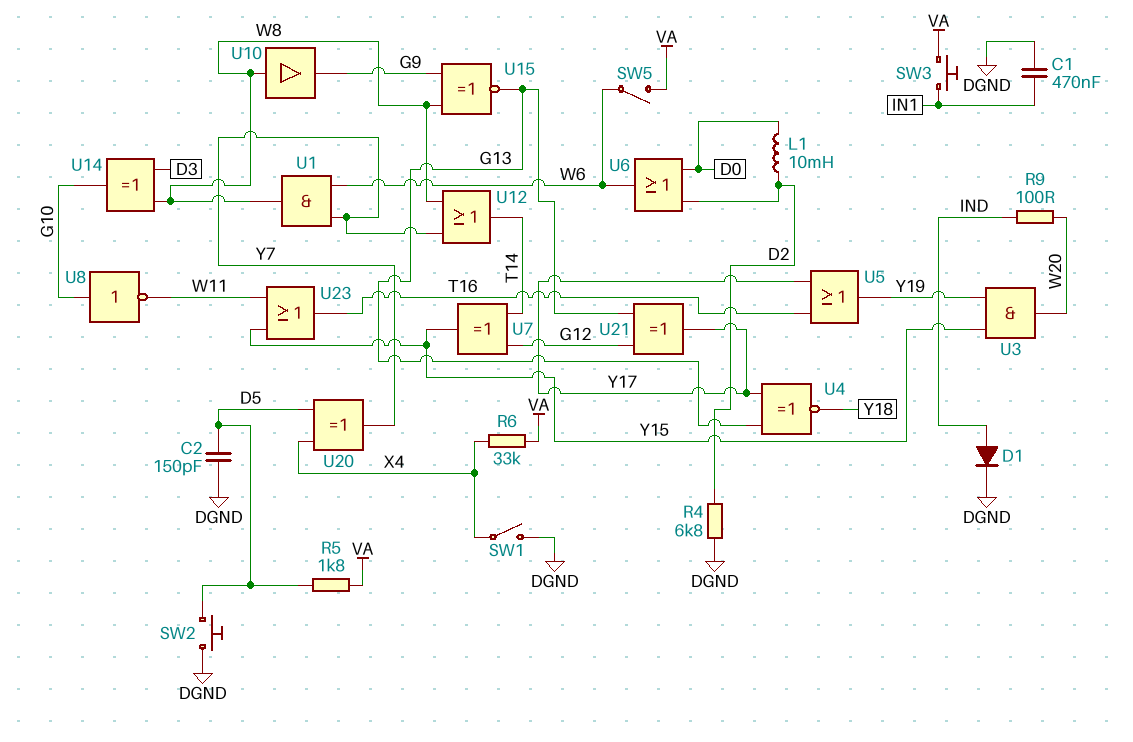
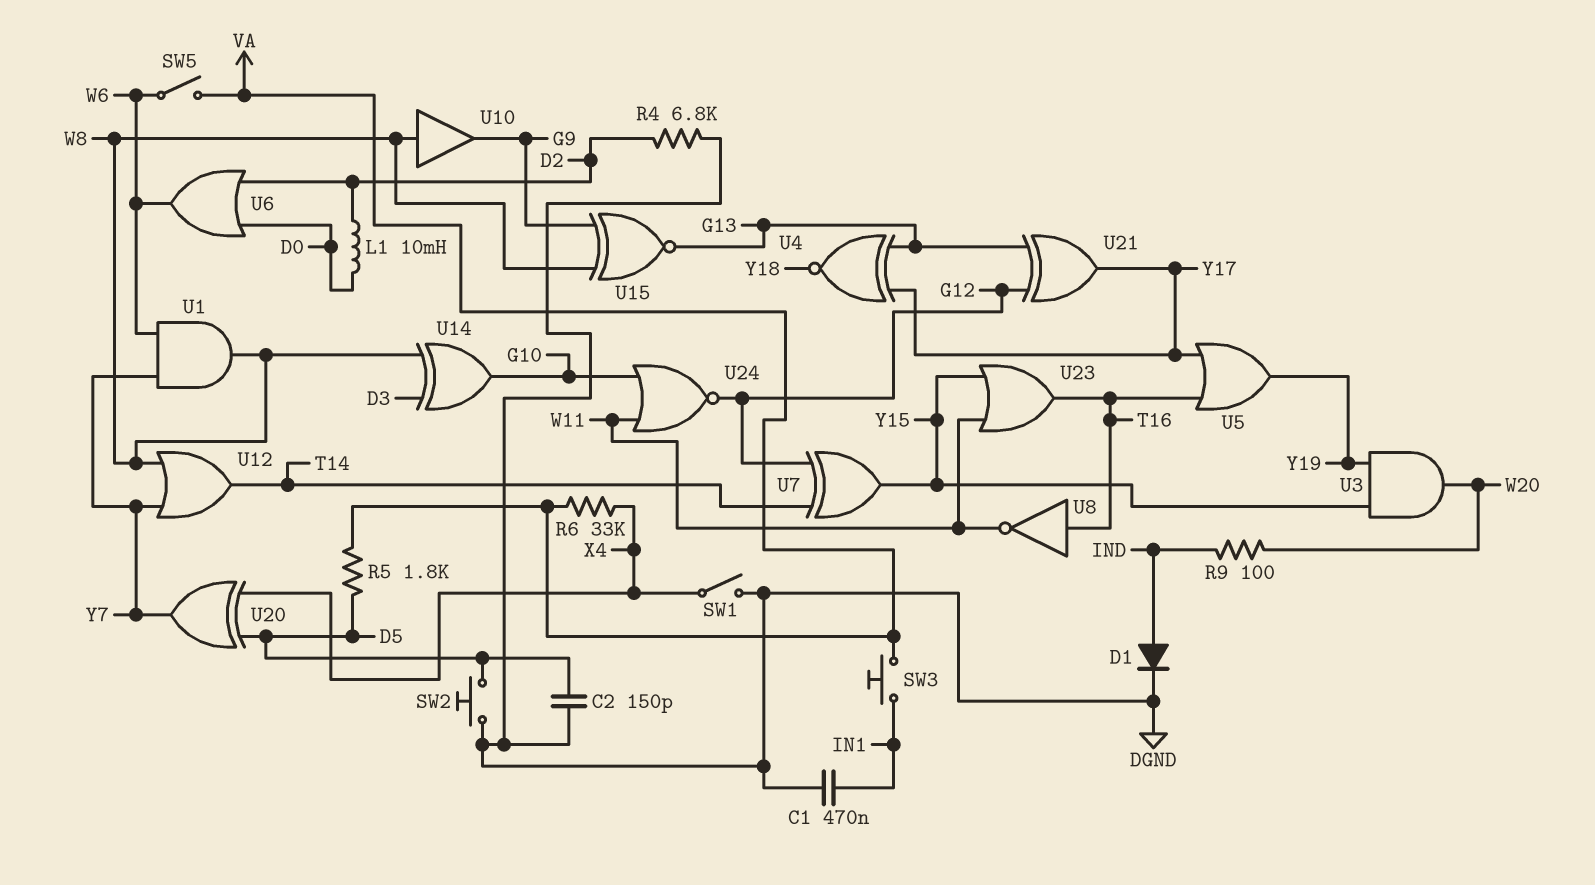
U8: NOT (in G10, out W11) -> NOT (in T16, out W11)
U24: none -> NOR (in G10, in W11, out G12)

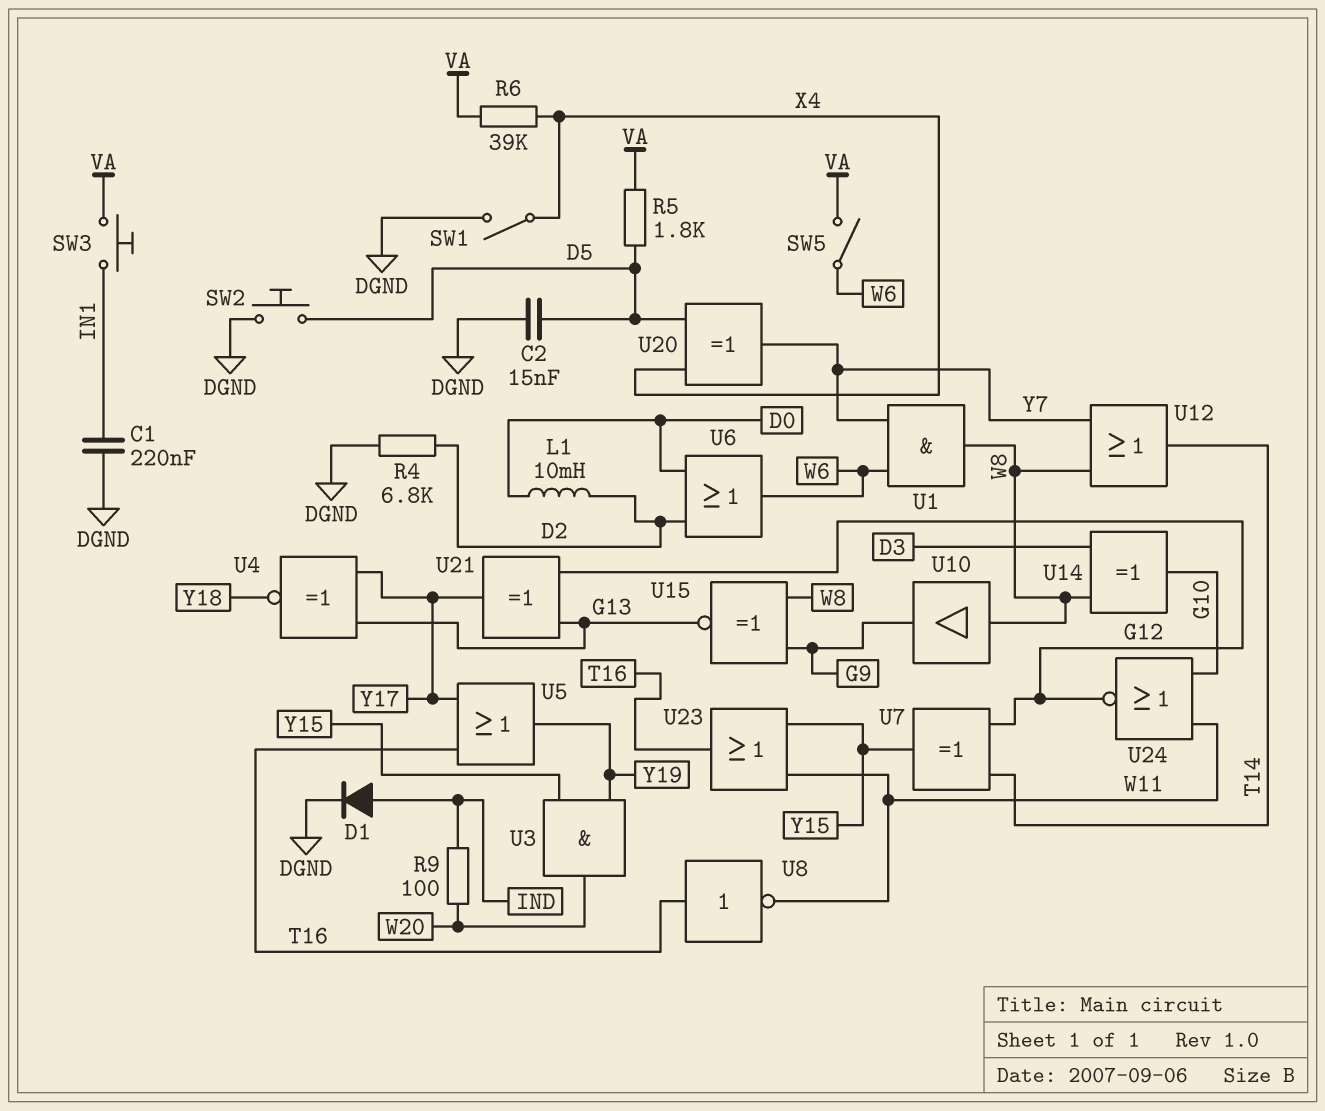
C1: 470nF (DGND, IN1) -> 220nF (DGND, IN1)
C2: 150pF (D5, DGND) -> 15nF (D5, DGND)
R6: 33k (VA, X4) -> 39k (VA, X4)

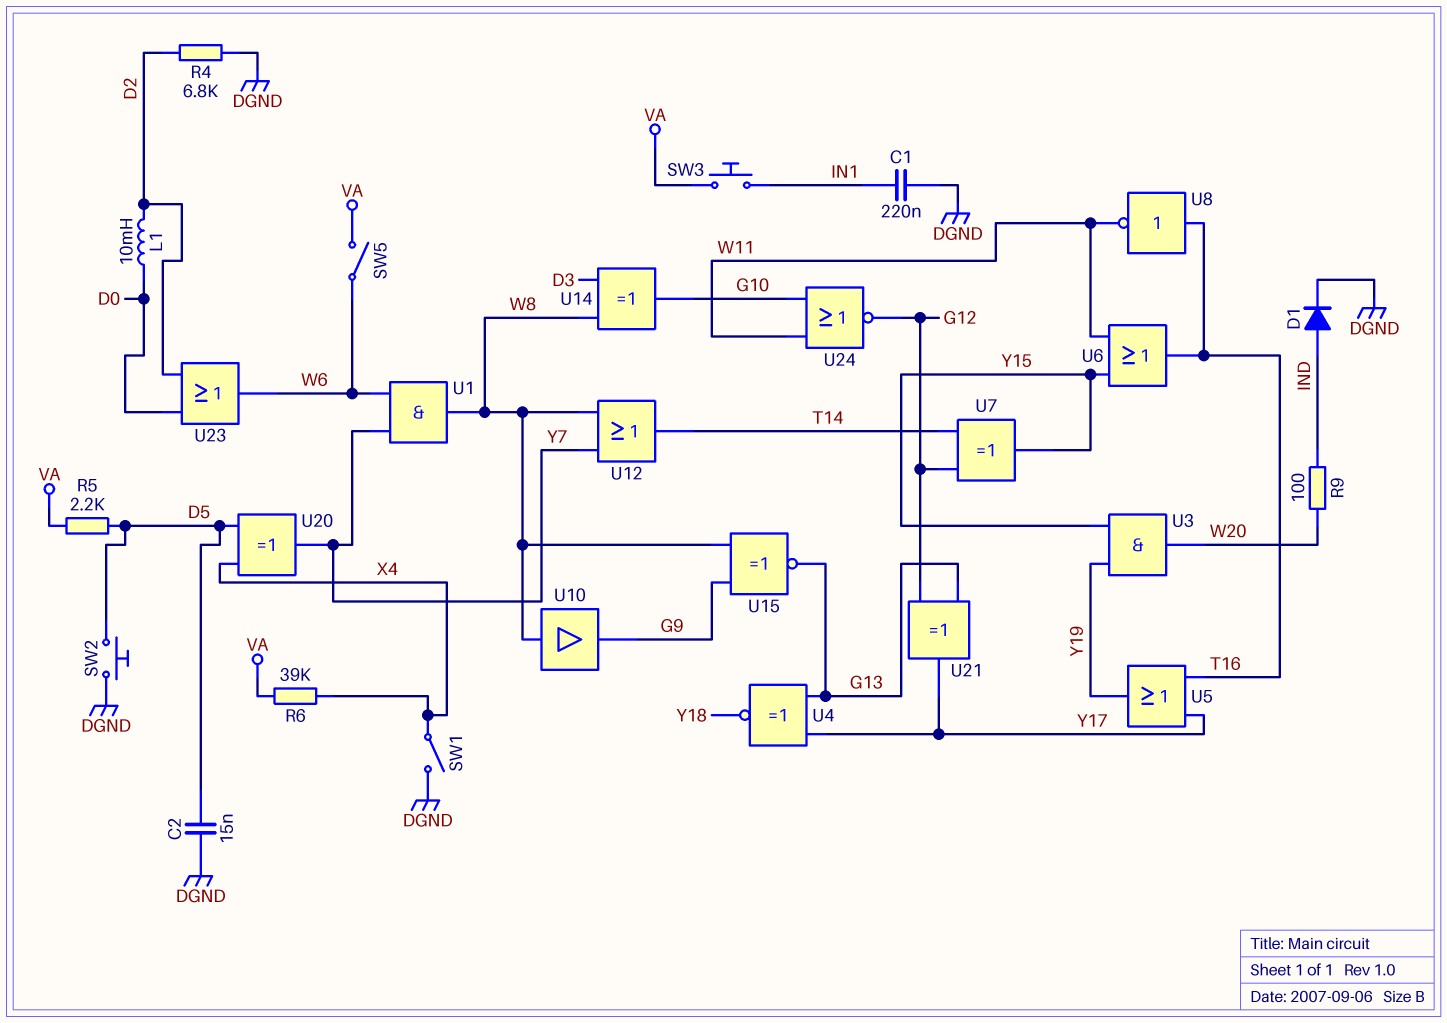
R5: 1.8k (D5, VA) -> 2.2k (D5, VA)
U6: OR (in D0, in D2, out W6) -> OR (in W11, in Y15, out T16)
U23: OR (in W11, in Y15, out T16) -> OR (in D0, in D2, out W6)

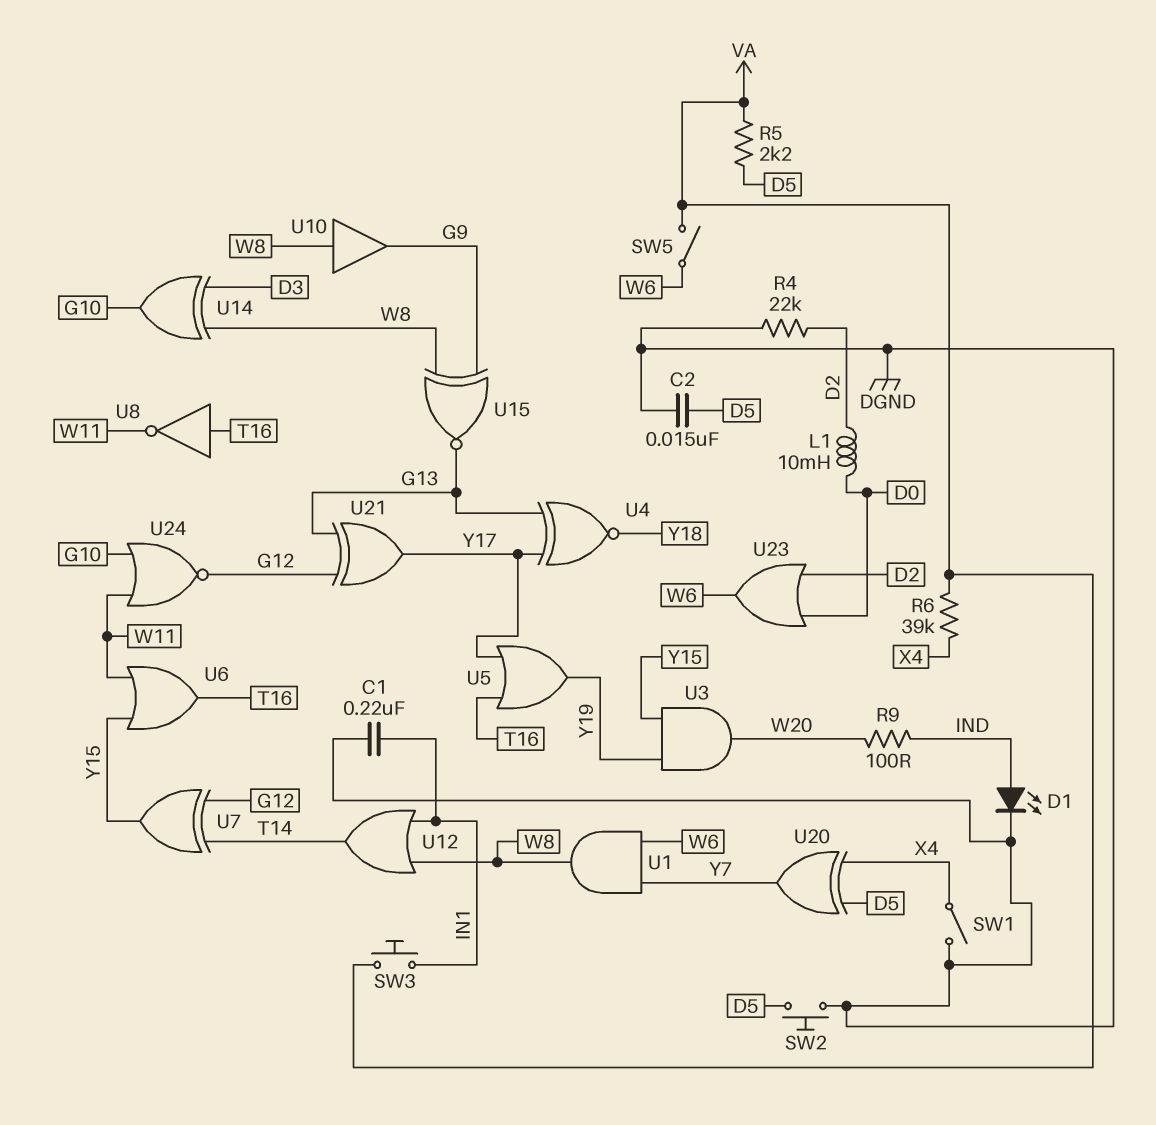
D1: diode (A IND, K DGND) -> LED (A IND, K DGND)
R4: 6.8k (D2, DGND) -> 22k (D2, DGND)
U12: OR (in W8, in Y7, out T14) -> OR (in IN1, in W8, out T14)

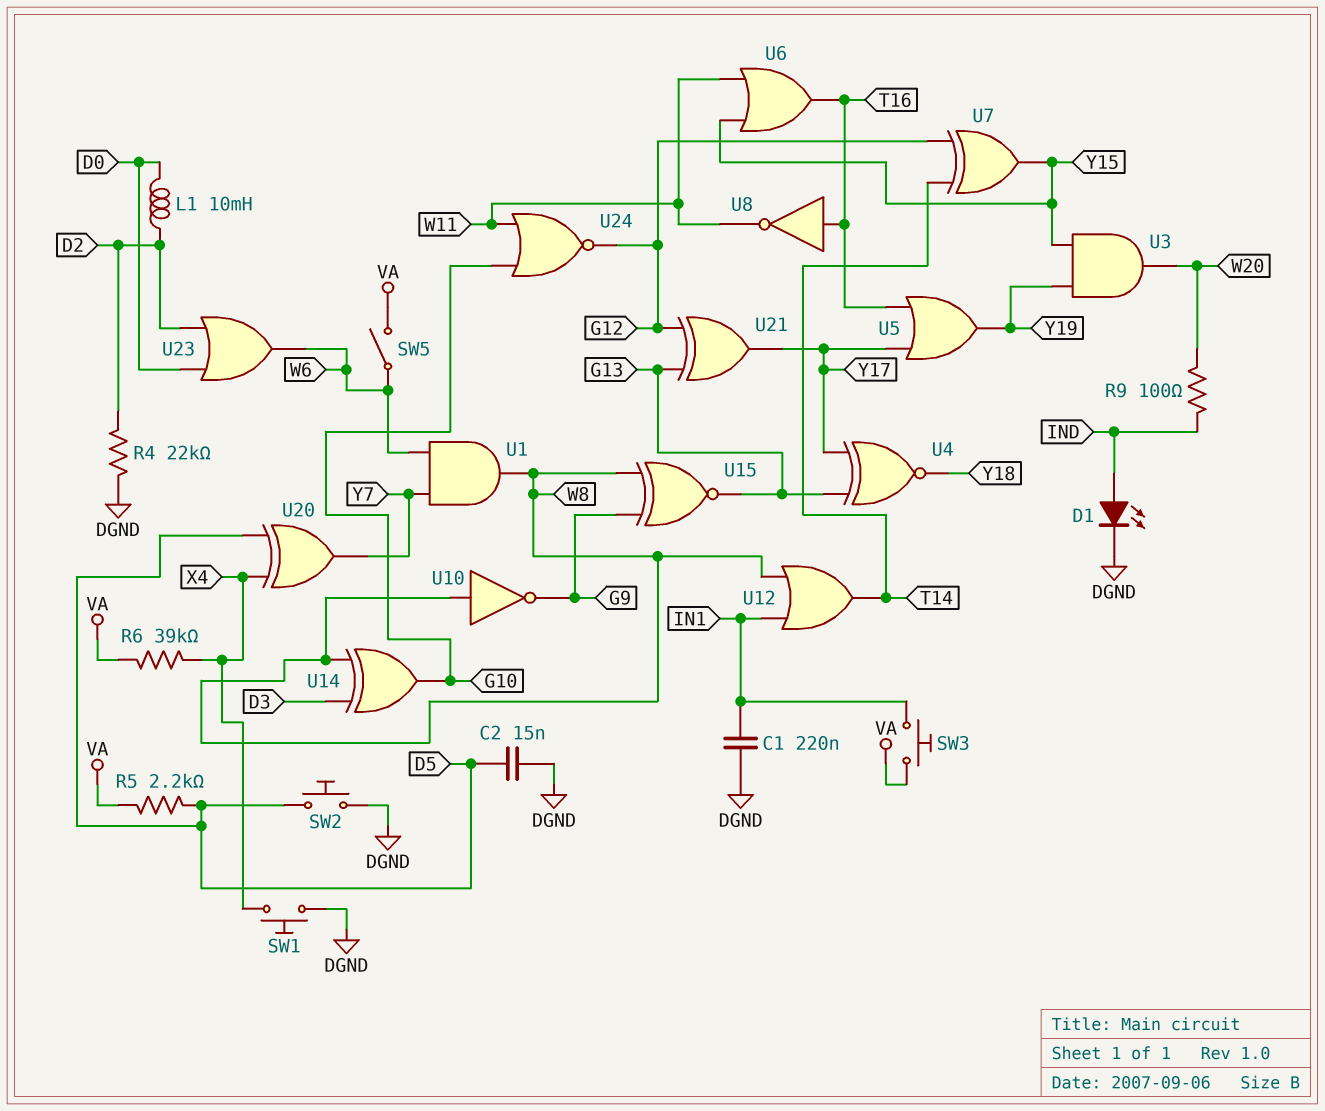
SW1: switch (DGND, X4) -> button (DGND, X4)
U10: buffer (in W8, out G9) -> NOT (in W8, out G9)

